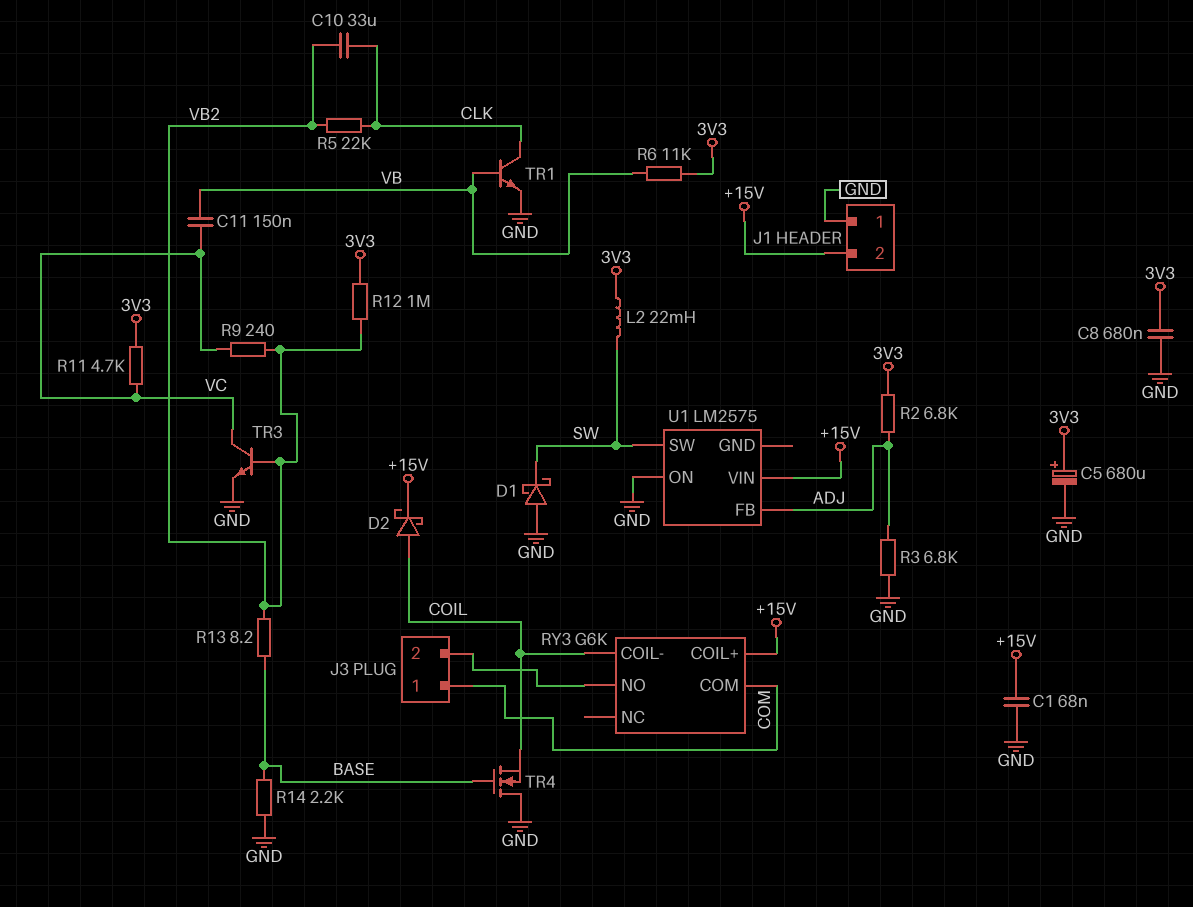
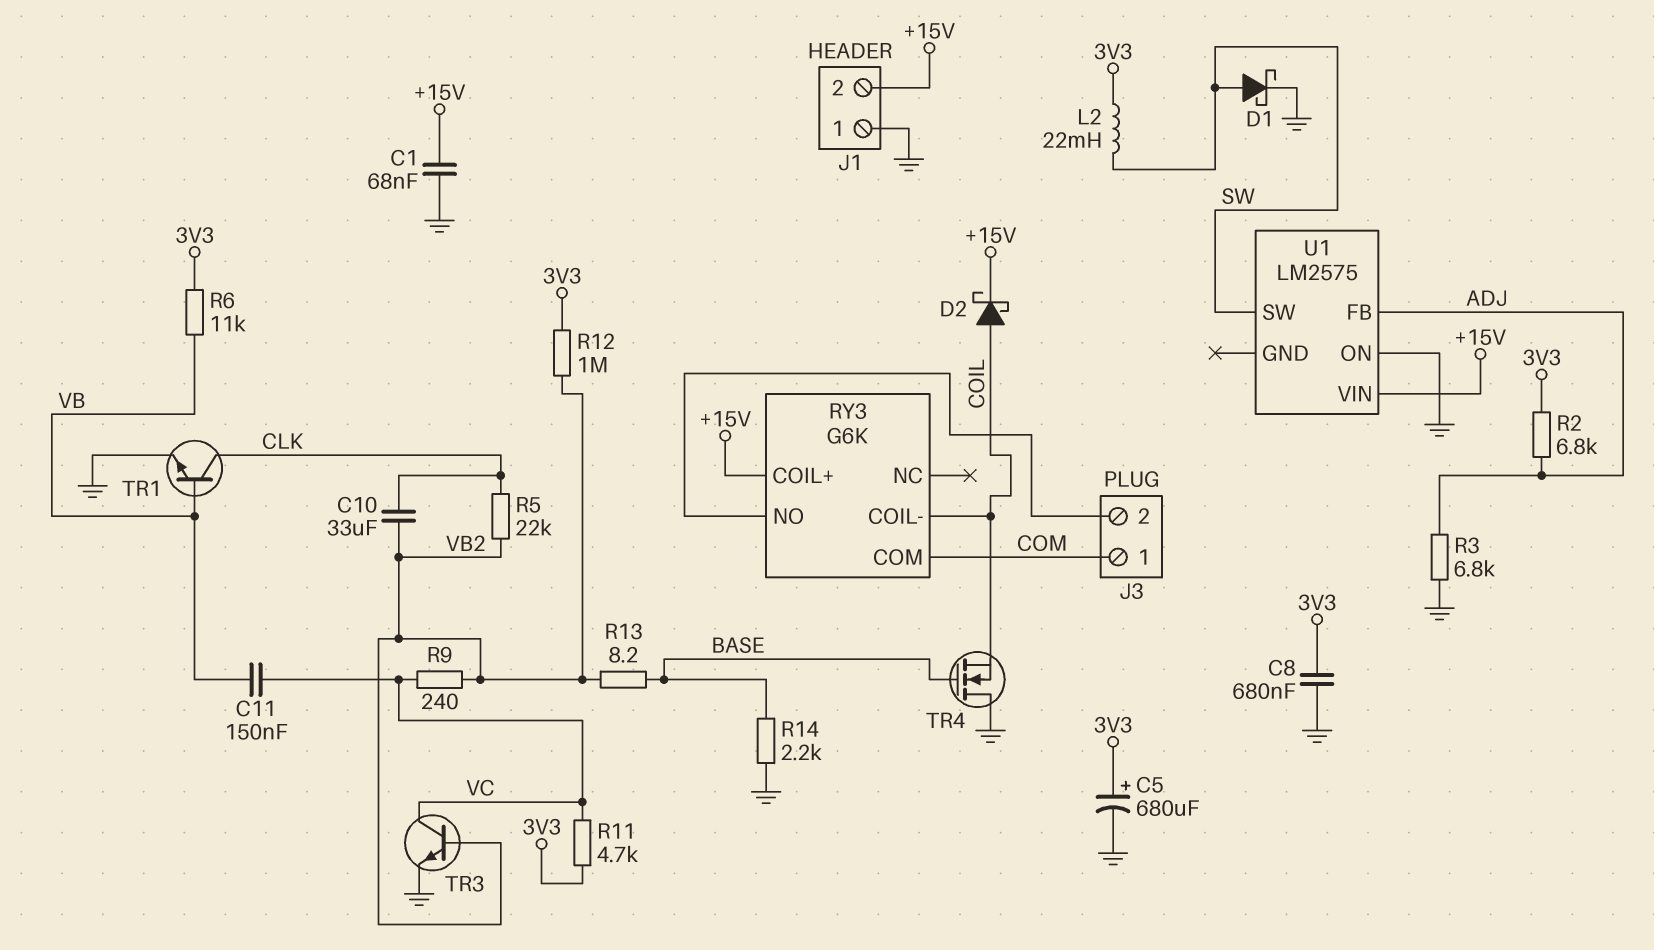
D1: schottky (A GND, K SW) -> schottky (A SW, K GND)

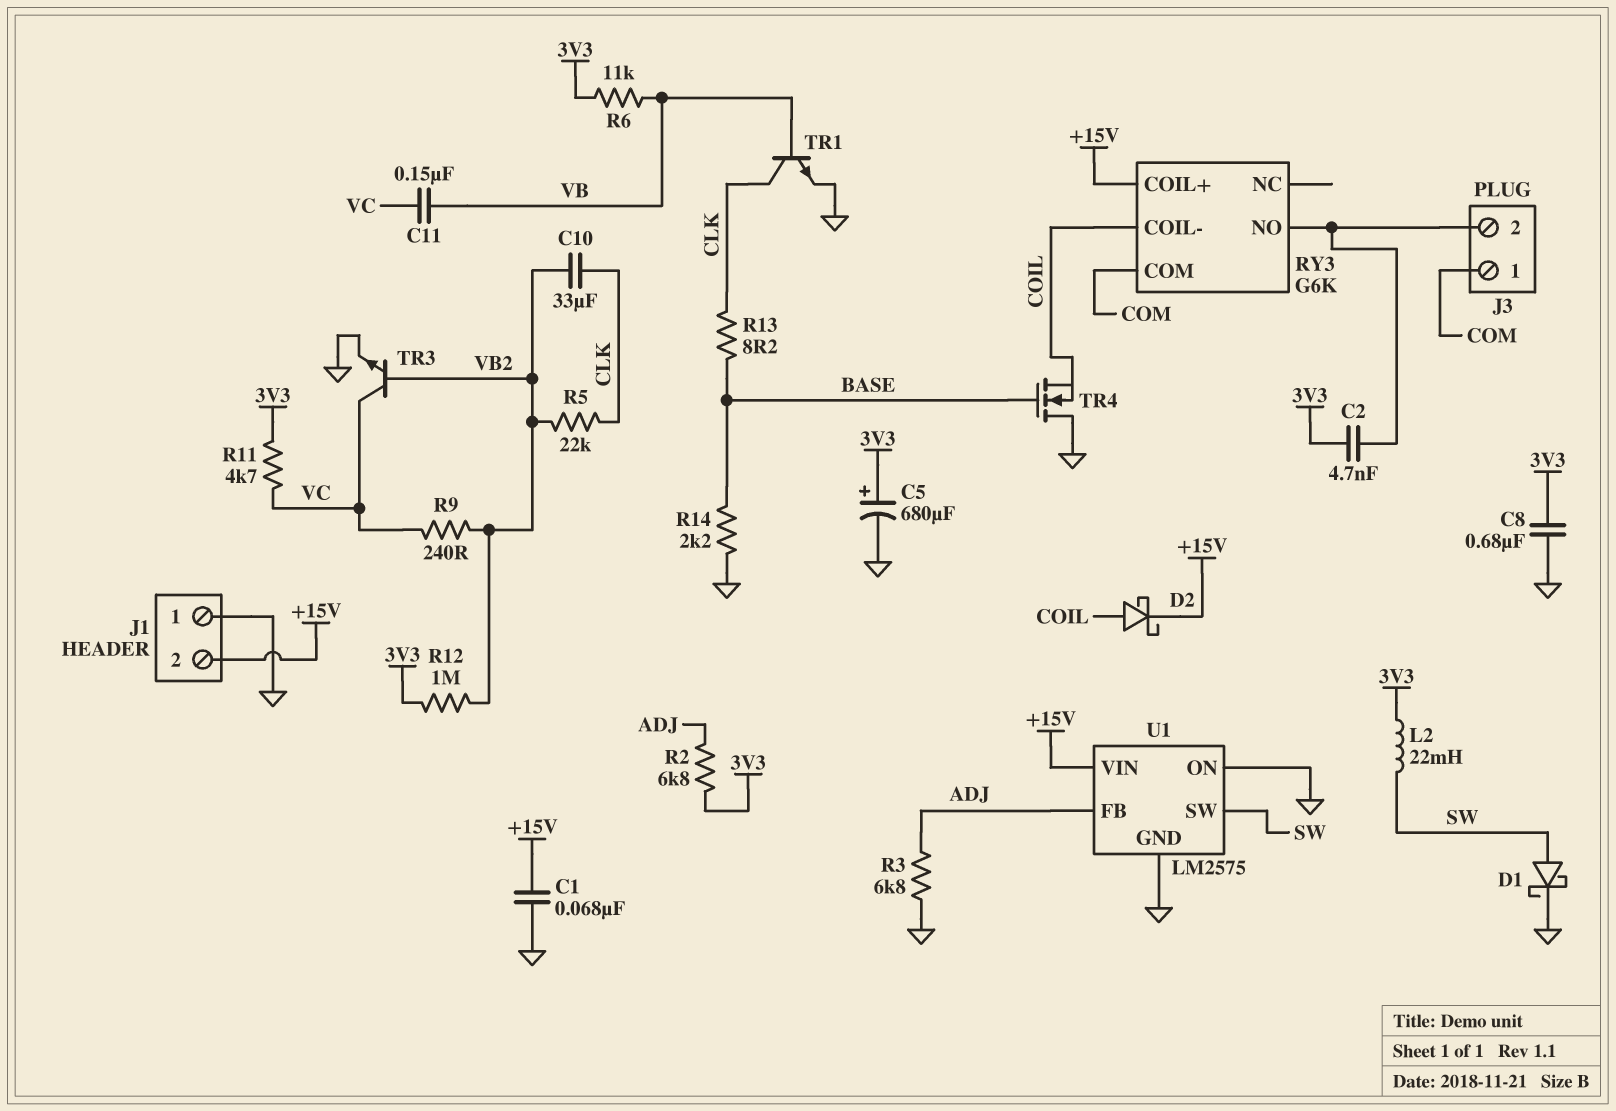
C2: none -> 4.7nF (3V3, J3/2)
R13: 8.2 (BASE, VB2) -> 8.2 (BASE, CLK)
U1 pin GND: none -> GND

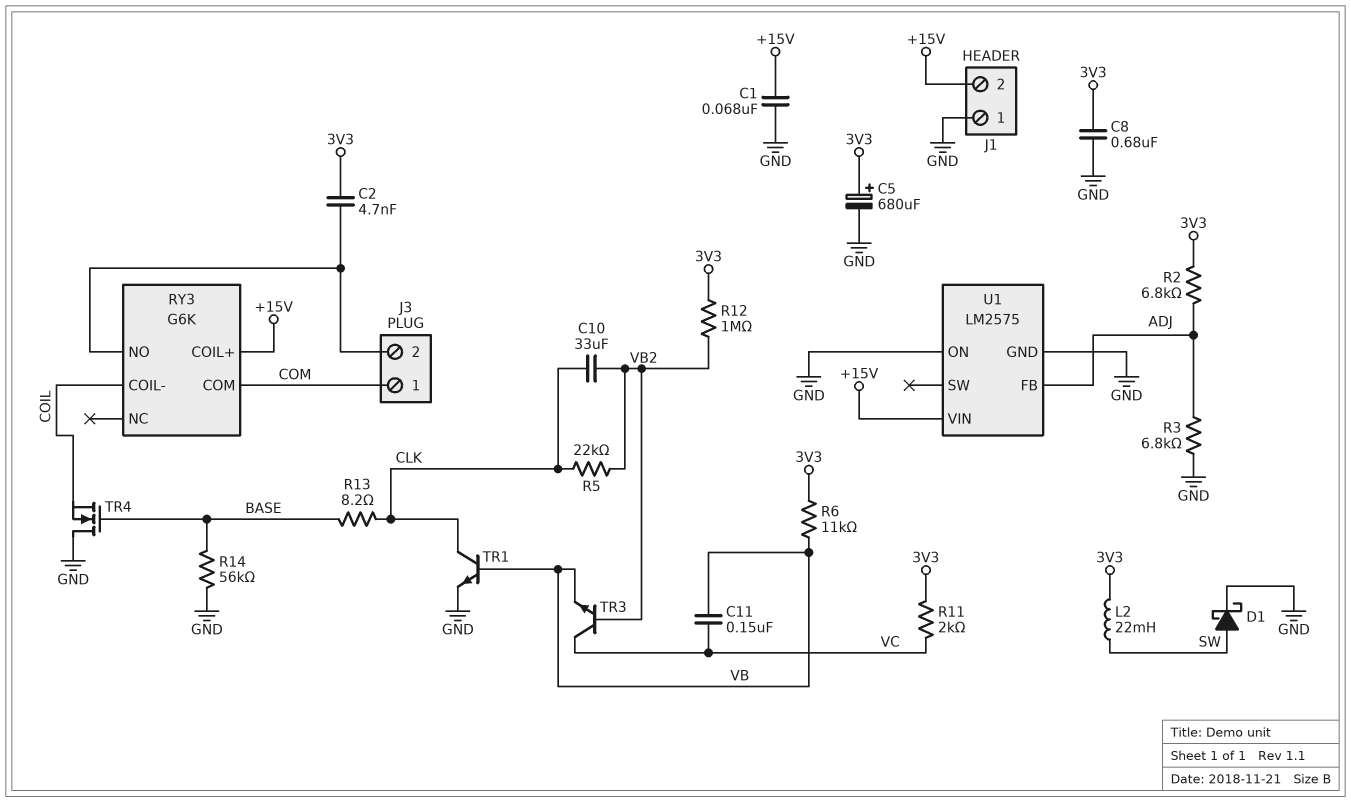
D2: schottky (A COIL, K +15V) -> none
R9: 240 (VB2, VC) -> none
R11: 4.7k (3V3, VC) -> 2k (3V3, VC)
R14: 2.2k (BASE, GND) -> 56k (BASE, GND)
TR3: NPN (B VB2, C VC, E GND) -> NPN (B VB2, C VC, E VB)
U1 pin SW: SW -> none

